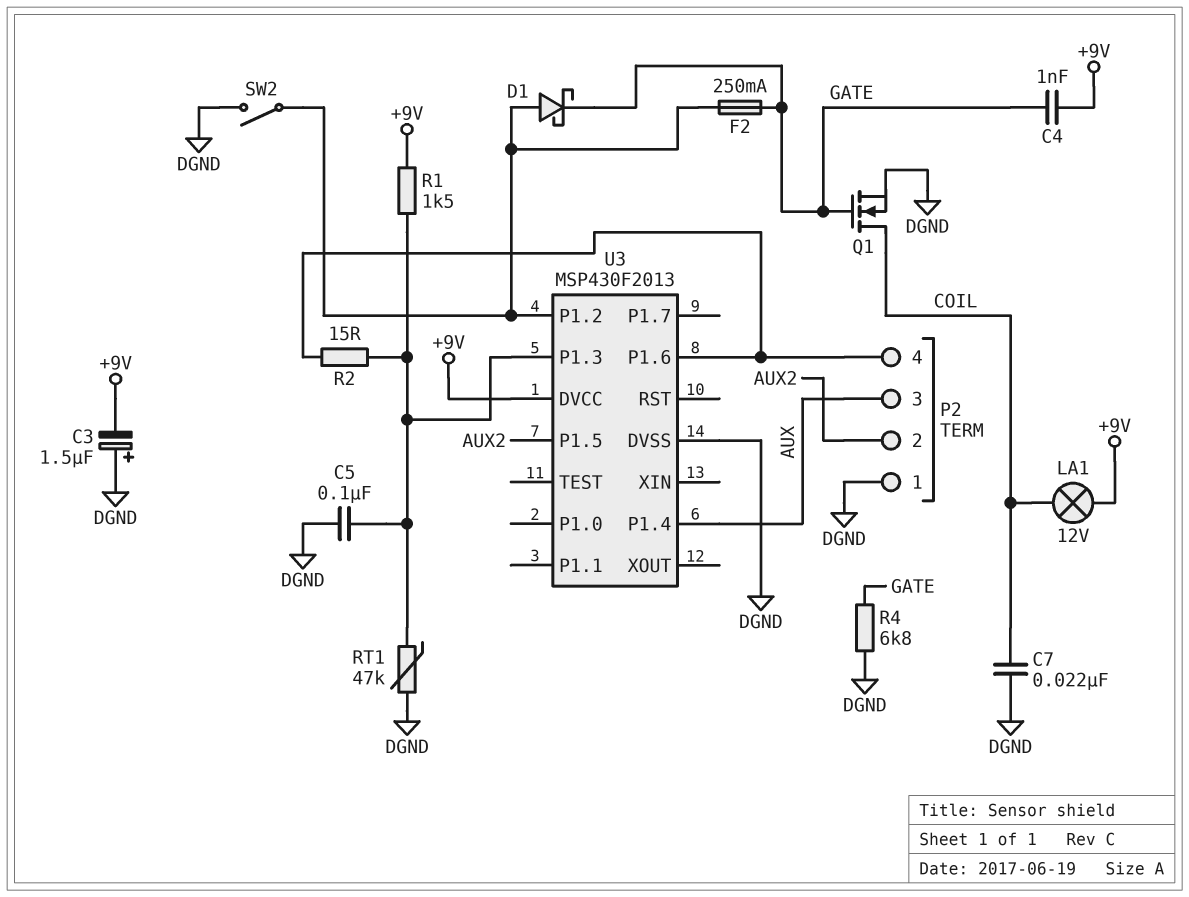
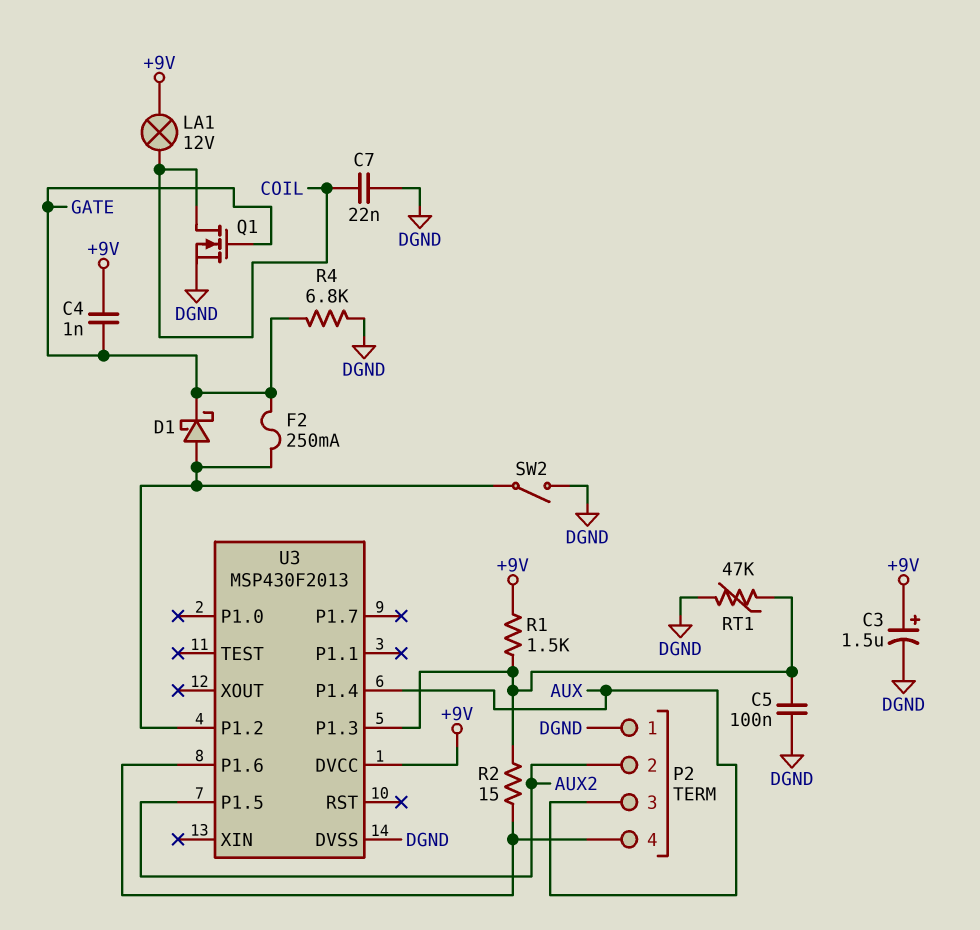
C3: 1.5uF (plus DGND, minus +9V) -> 1.5uF (plus +9V, minus DGND)

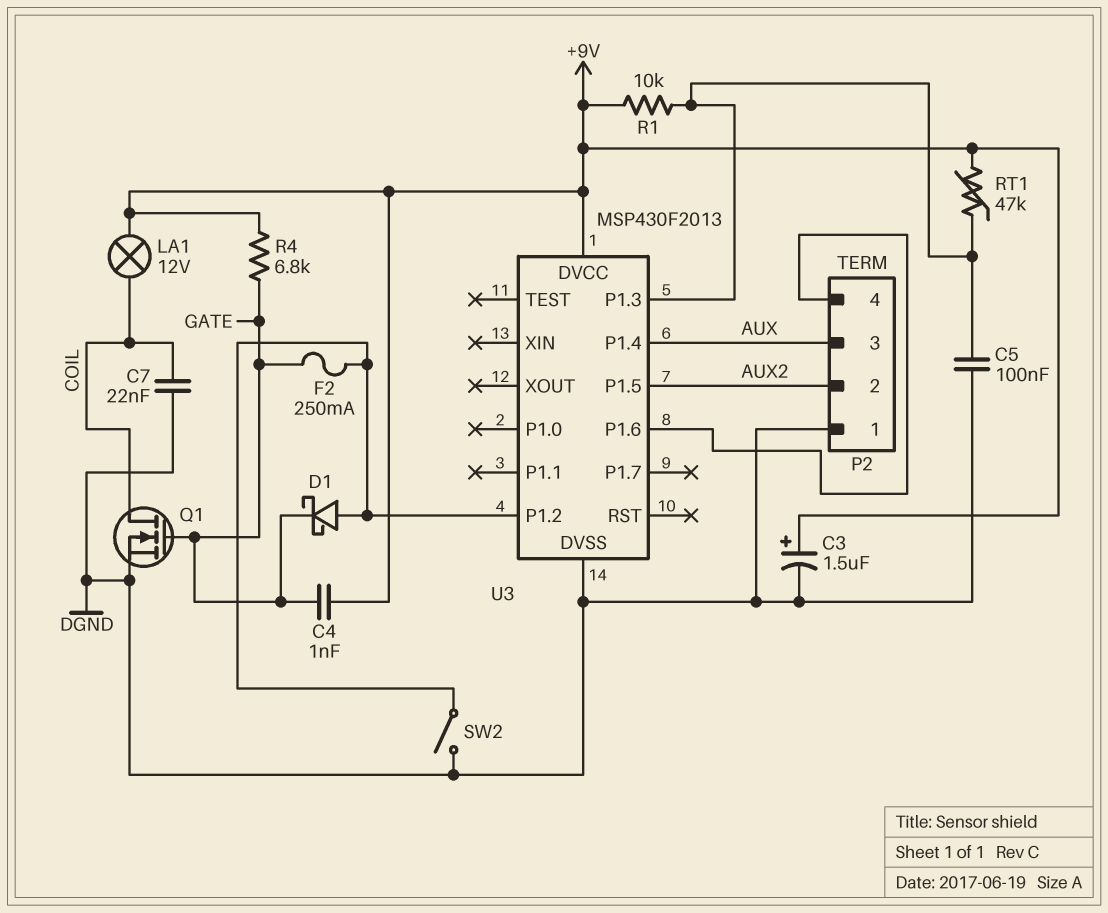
R1: 1.5k (+9V, U3/P1.3) -> 10k (+9V, U3/P1.3)
R2: 15 (P2/4, U3/P1.3) -> none
R4: 6.8k (DGND, GATE) -> 6.8k (+9V, GATE)
RT1: 47k (DGND, U3/P1.3) -> 47k (+9V, U3/P1.3)

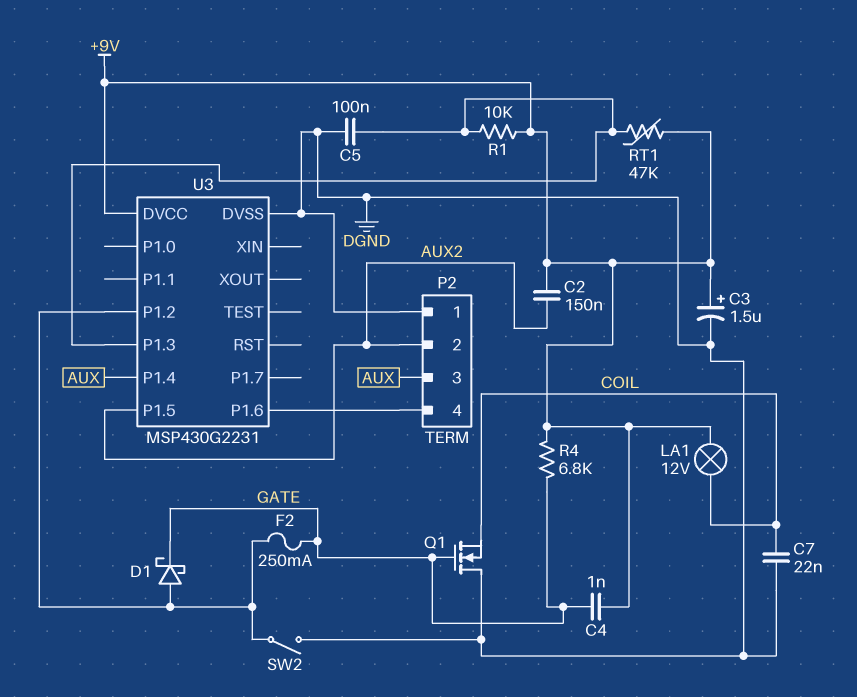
C2: none -> 150nF (+9V, AUX2)
Q1: NMOS (G GATE, D COIL, S DGND) -> NMOS (G GATE, D DGND, S COIL)
U3: MSP430F2013 -> MSP430G2231

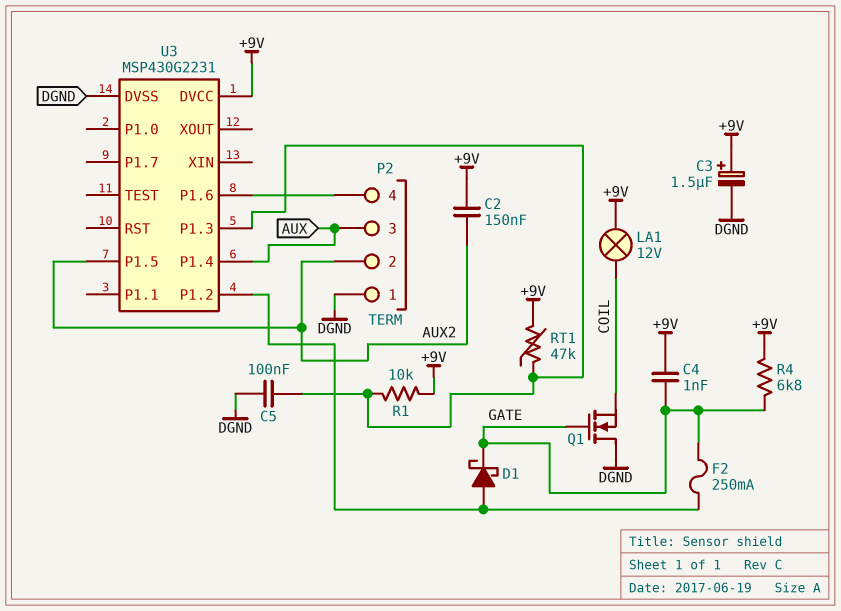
C7: 22nF (COIL, DGND) -> none
SW2: switch (DGND, U3/P1.2) -> none

